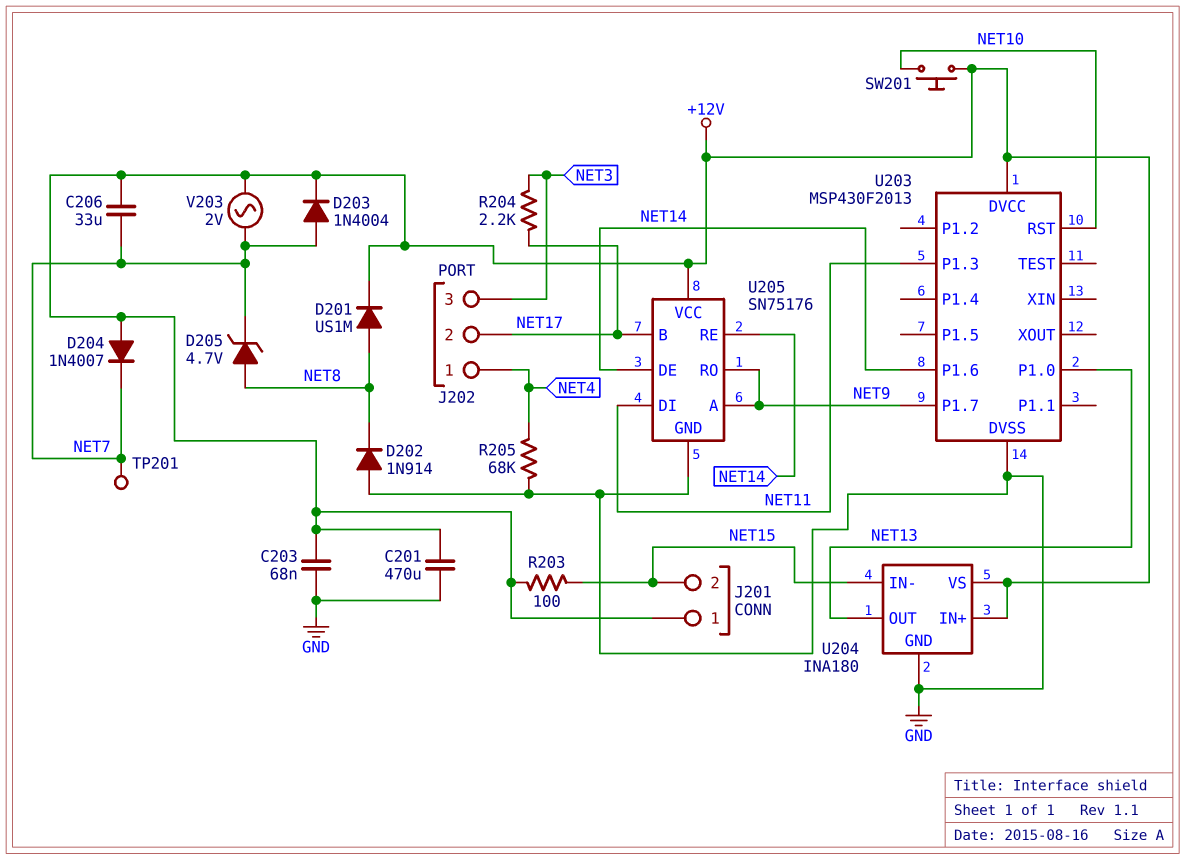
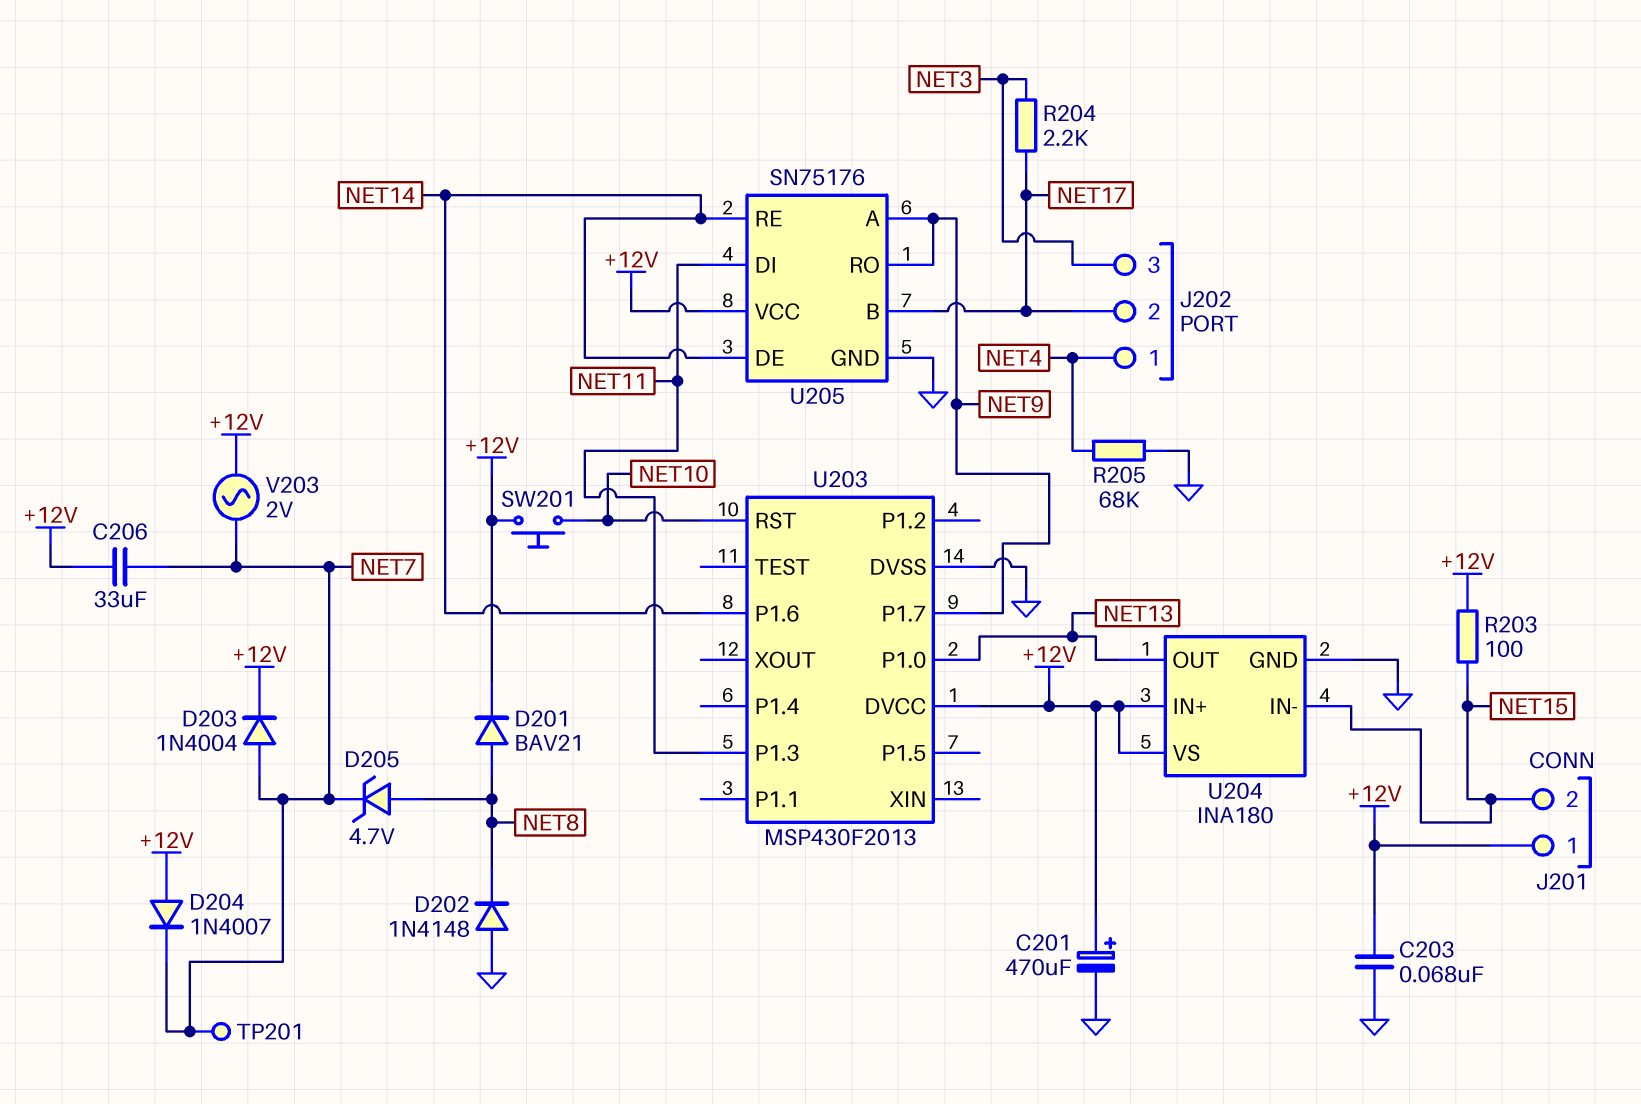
C201: 470uF (+12V, GND) -> 470uF (plus +12V, minus GND)
D201: diode US1M (A NET8, K +12V) -> diode BAV21 (A NET8, K +12V)
D202: diode 1N914 (A GND, K NET8) -> diode 1N4148 (A GND, K NET8)

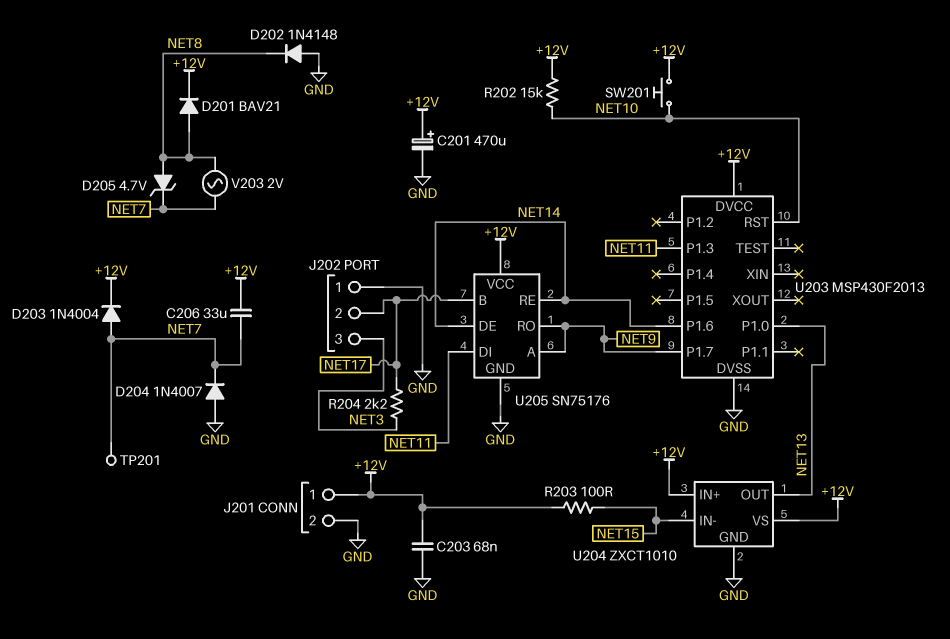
D204: diode 1N4007 (A +12V, K NET7) -> diode 1N4007 (A GND, K NET7)
J201 pin 2: NET15 -> GND
J202 pin 1: NET4 -> GND
R202: none -> 15k (+12V, NET10)
R205: 68k (GND, NET4) -> none
U204: INA180 -> ZXCT1010
V203: AC 2V (+12V, NET7) -> AC 2V (NET7, NET8)

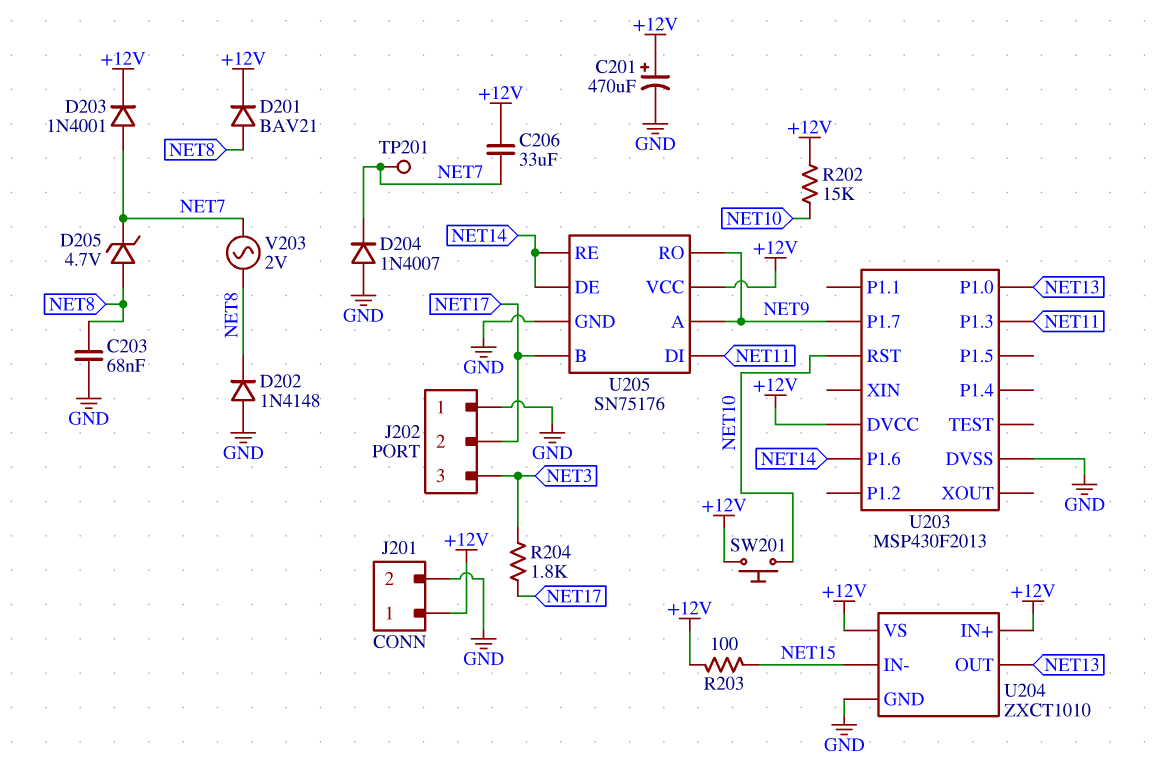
C203: 68nF (+12V, GND) -> 68nF (GND, NET8)
D203: diode 1N4004 (A NET7, K +12V) -> diode 1N4001 (A NET7, K +12V)
R204: 2.2k (NET3, NET17) -> 1.8k (NET3, NET17)

